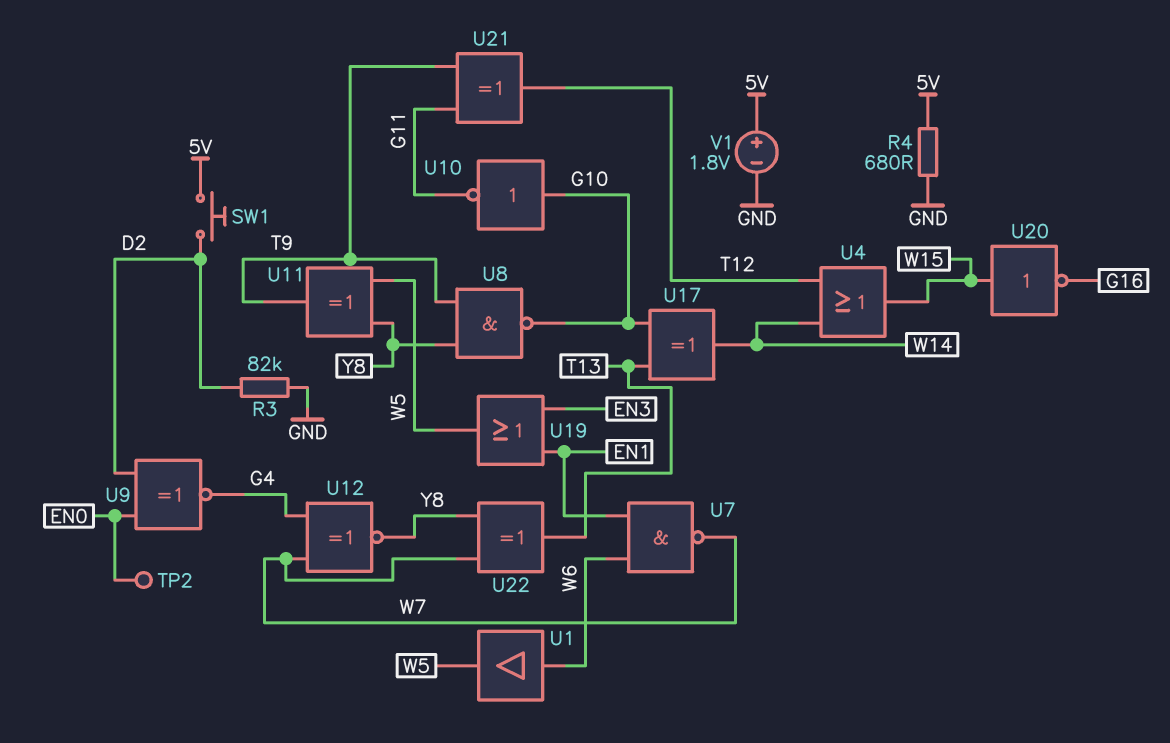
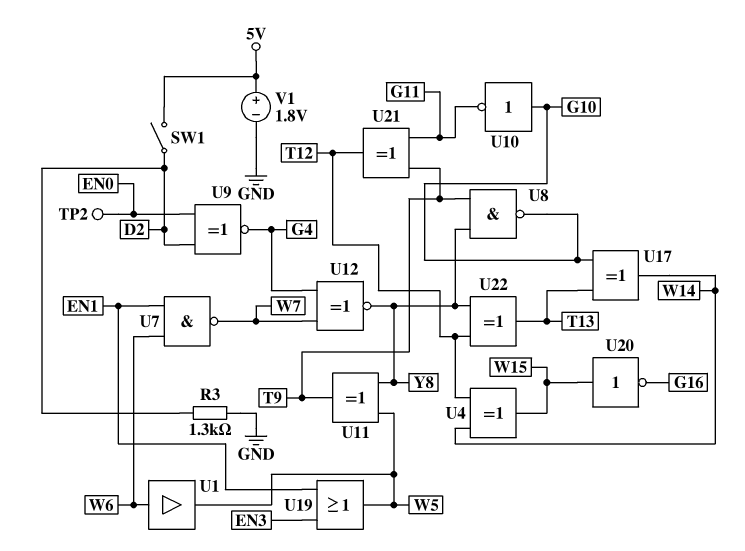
R3: 82k (D2, GND) -> 1.3k (D2, GND)
R4: 680 (5V, GND) -> none
SW1: button (5V, D2) -> switch (5V, D2)
U4: OR (in T12, in W14, out W15) -> XOR (in T12, in W14, out W15)
U22: XOR (in W7, in Y8, out T13) -> XOR (in T12, in Y8, out T13)

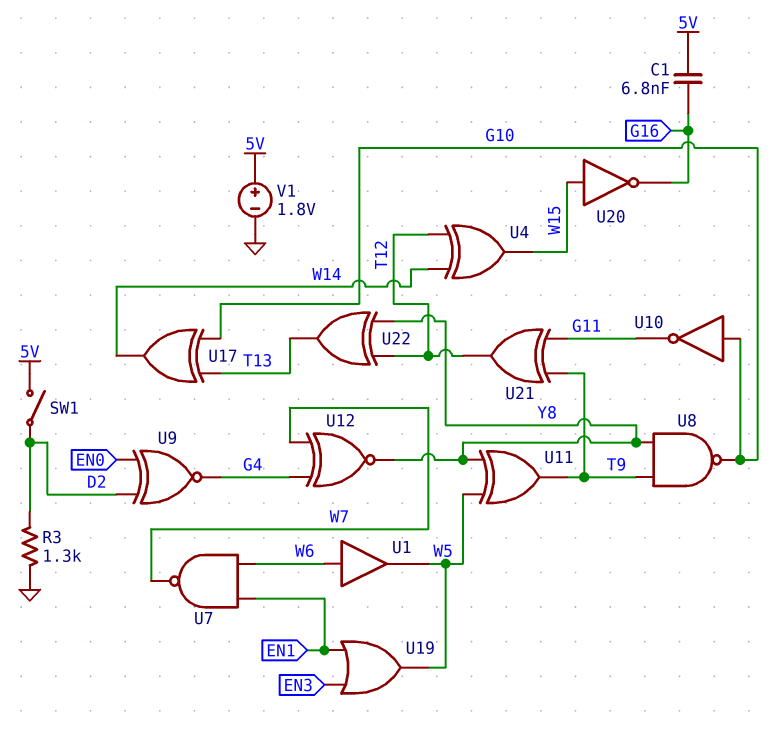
C1: none -> 6.8nF (5V, G16)
TP2: test point (EN0) -> none

